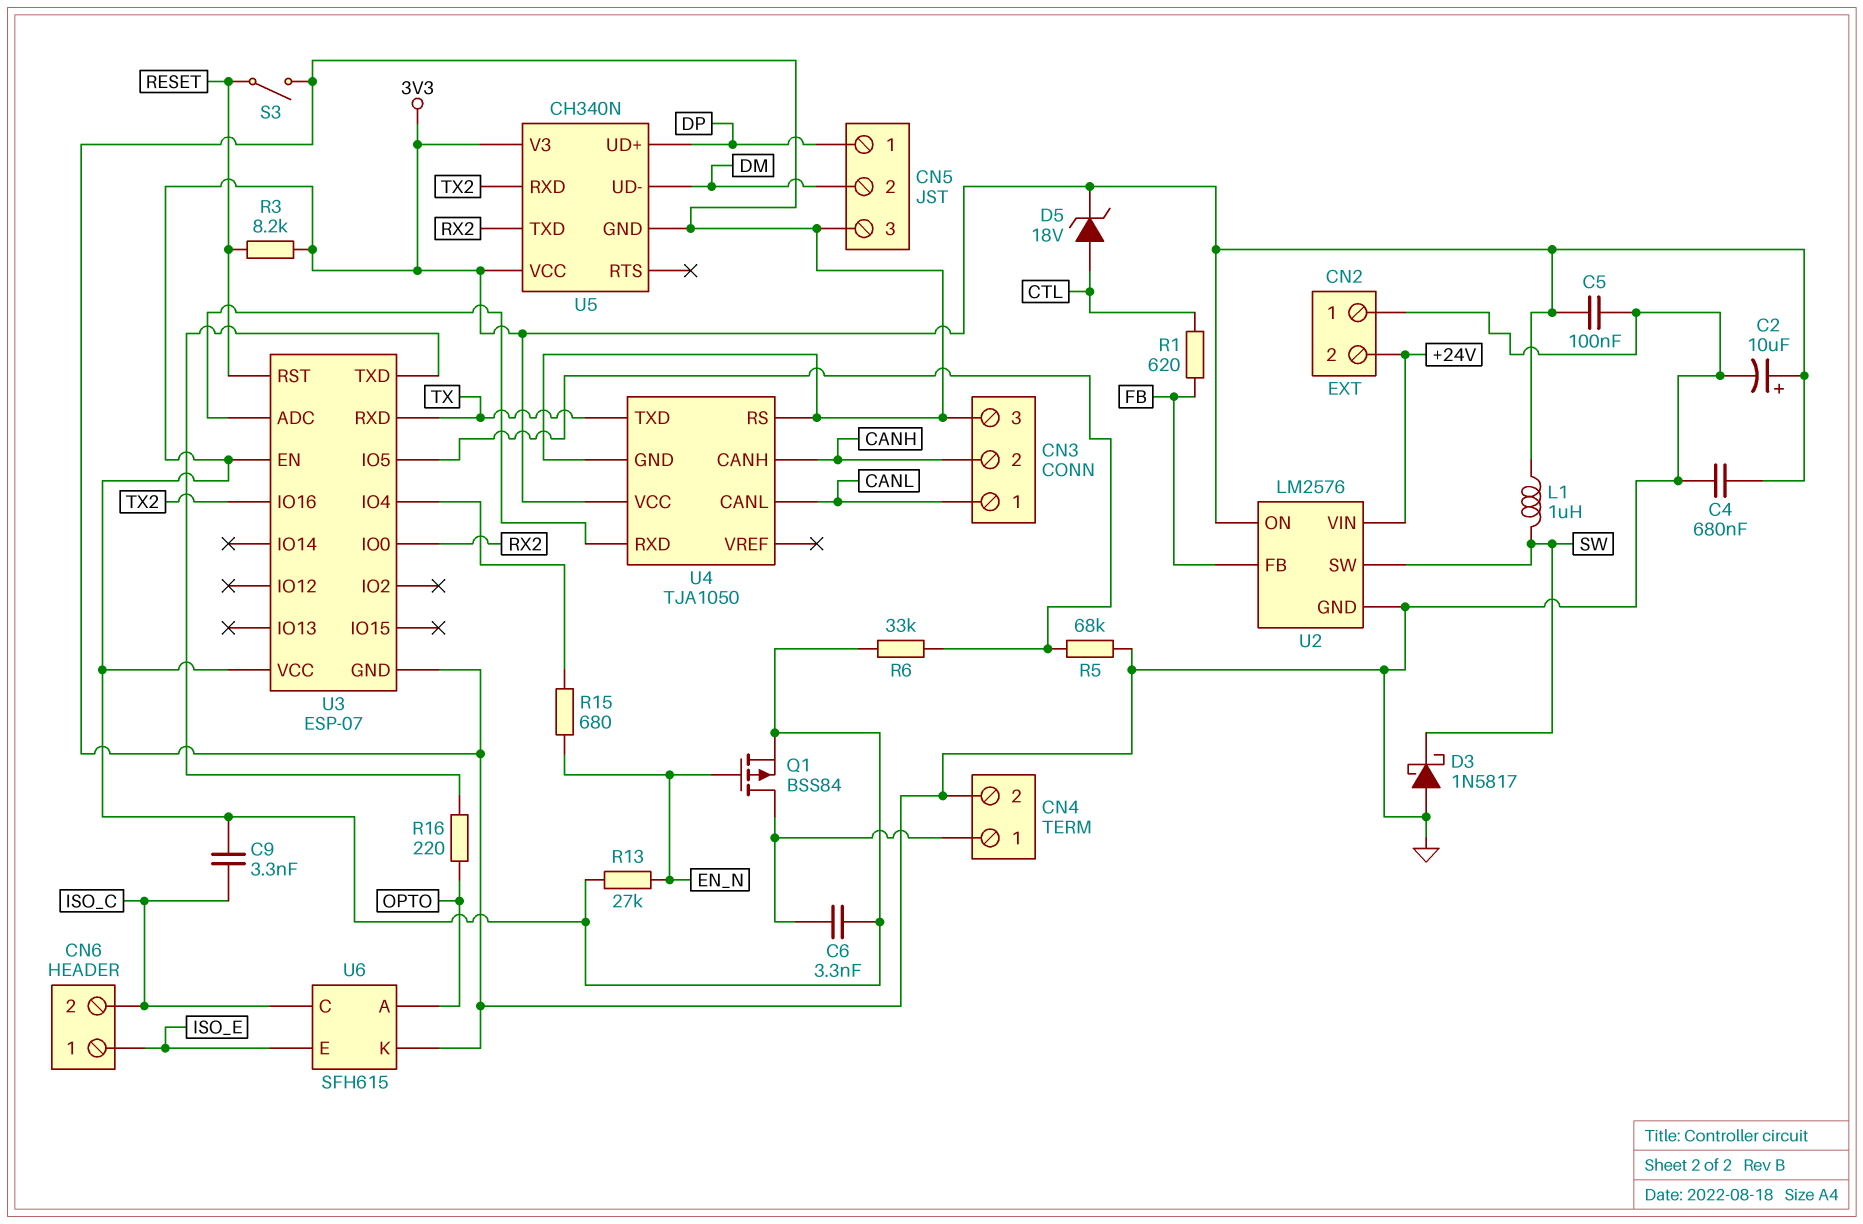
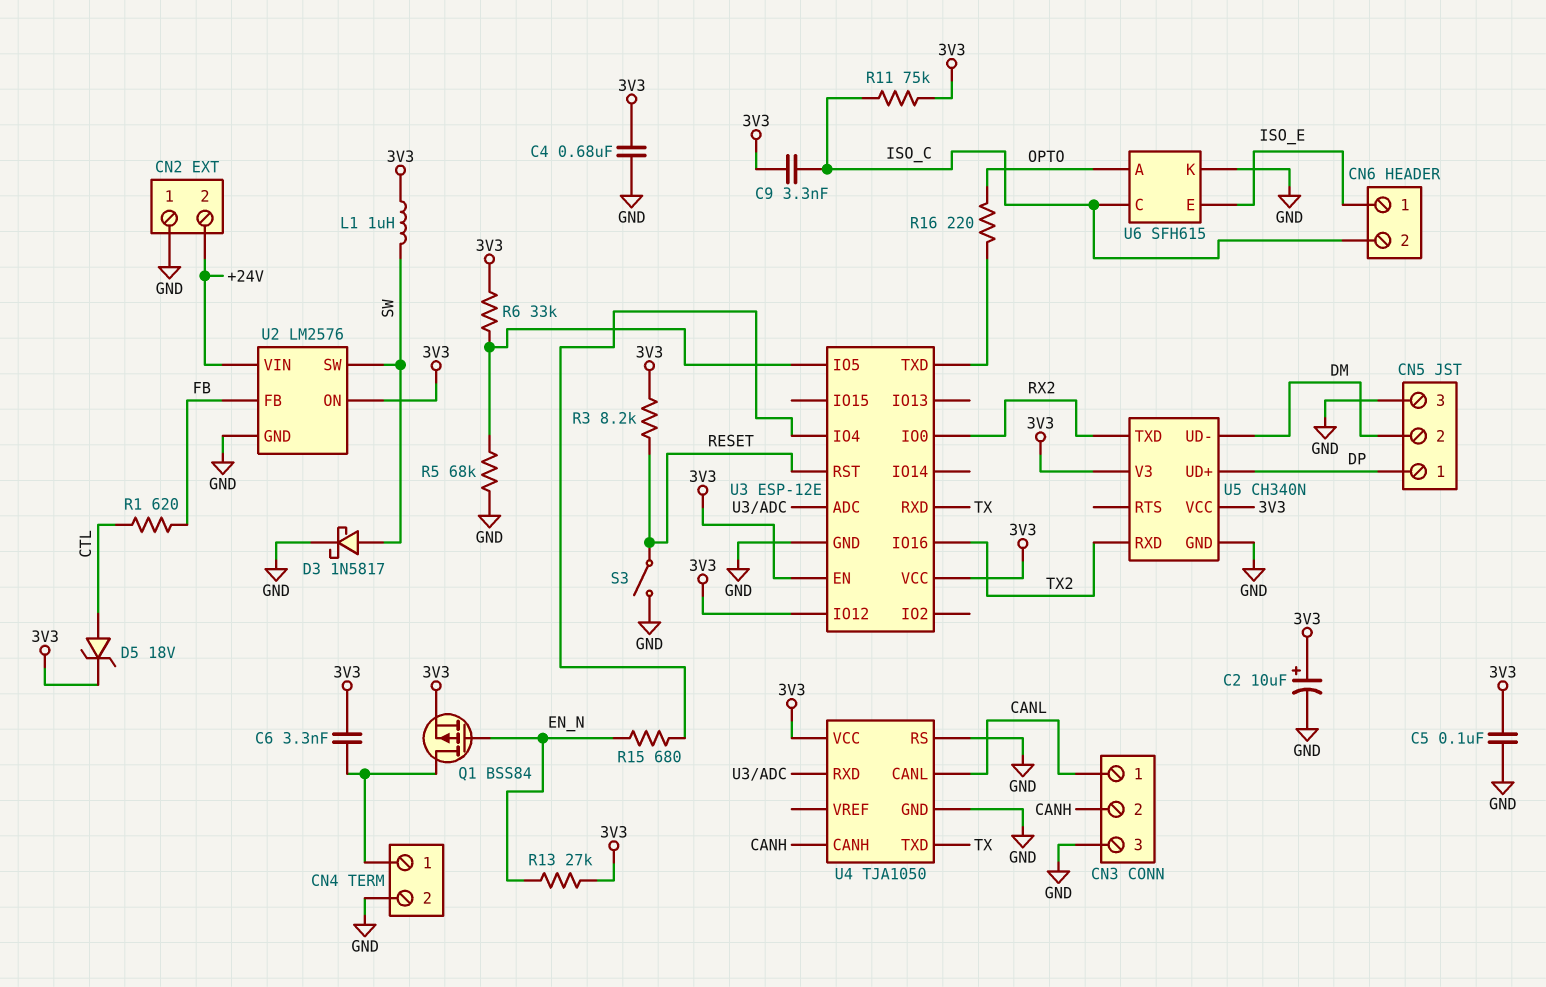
D3: schottky 1N5817 (A GND, K SW) -> schottky 1N5817 (A SW, K GND)
R11: none -> 75k (3V3, ISO_C)
U3: ESP-07 -> ESP-12E
U3 pin IO12: none -> 3V3

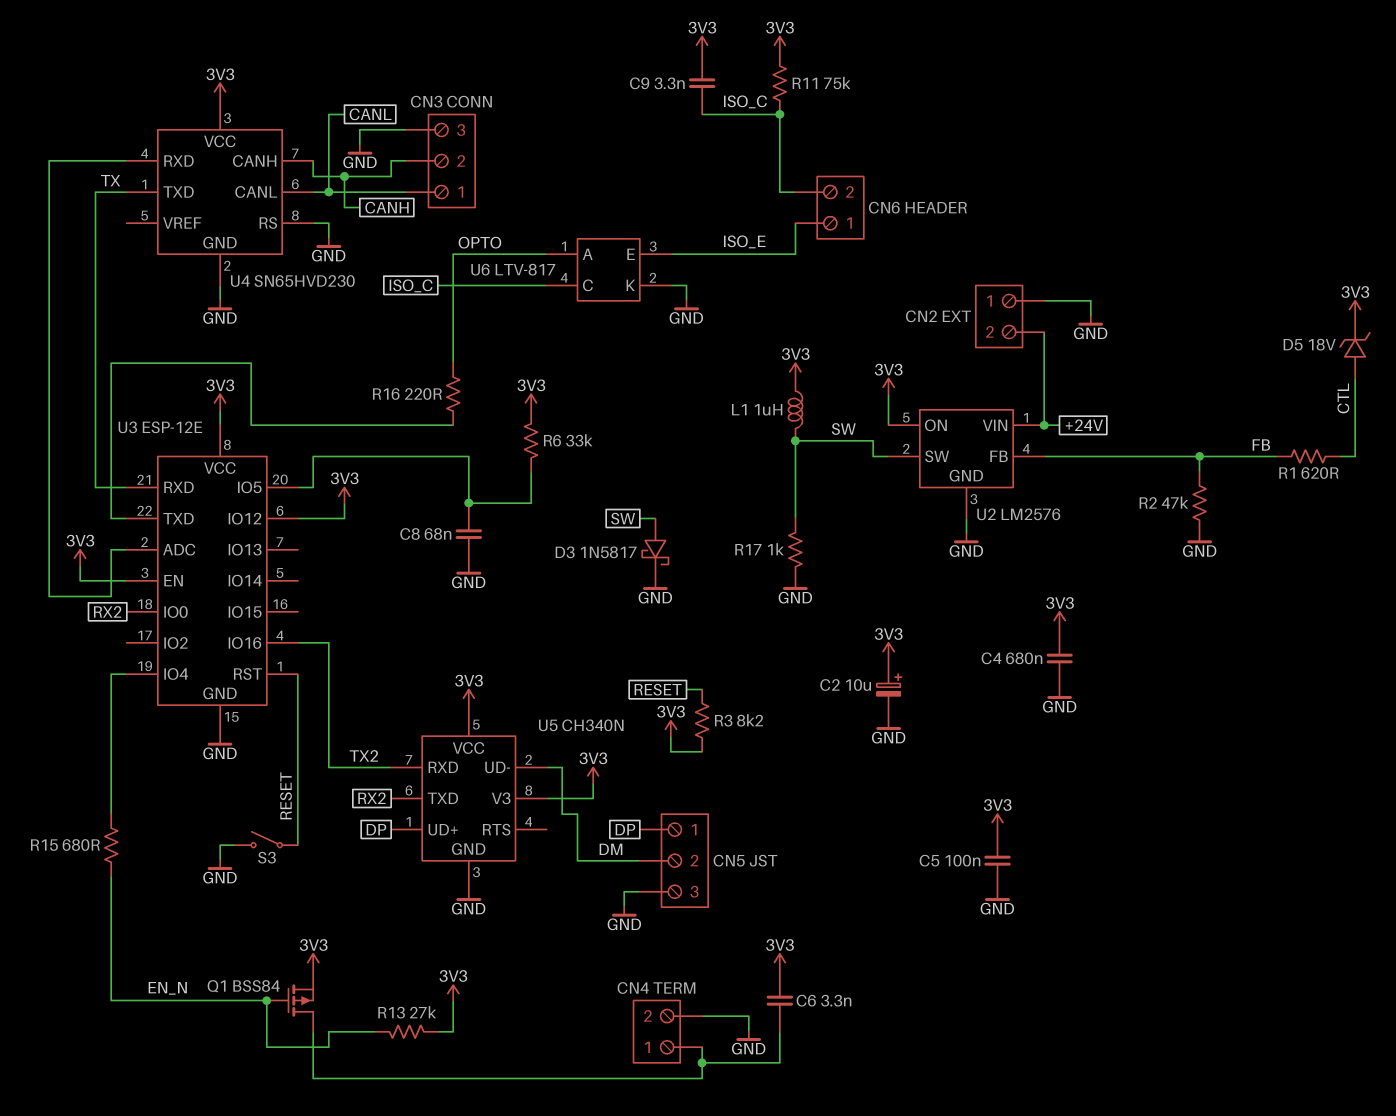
C8: none -> 68nF (GND, U3/IO5)
R2: none -> 47k (FB, GND)
R5: 68k (GND, U3/IO5) -> none
R17: none -> 1k (GND, SW)
U4: TJA1050 -> SN65HVD230
U6: SFH615 -> LTV-817

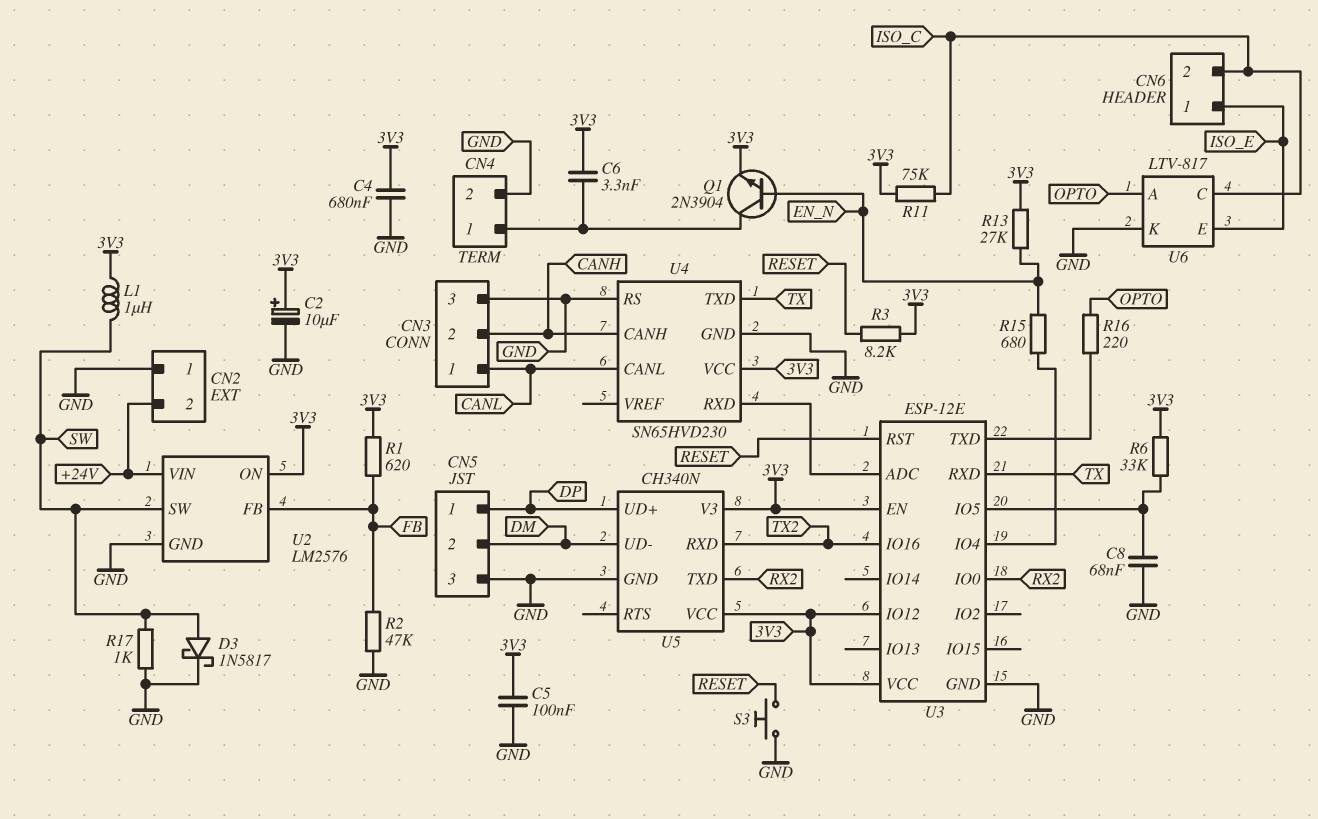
C9: 3.3nF (3V3, ISO_C) -> none
D5: zener 18V (A CTL, K 3V3) -> none
Q1: PMOS BSS84 (G EN_N, D CN4/1, S 3V3) -> NPN 2N3904 (B EN_N, C CN4/1, E 3V3)
R1: 620 (CTL, FB) -> 620 (3V3, FB)
S3: switch (GND, RESET) -> button (GND, RESET)

